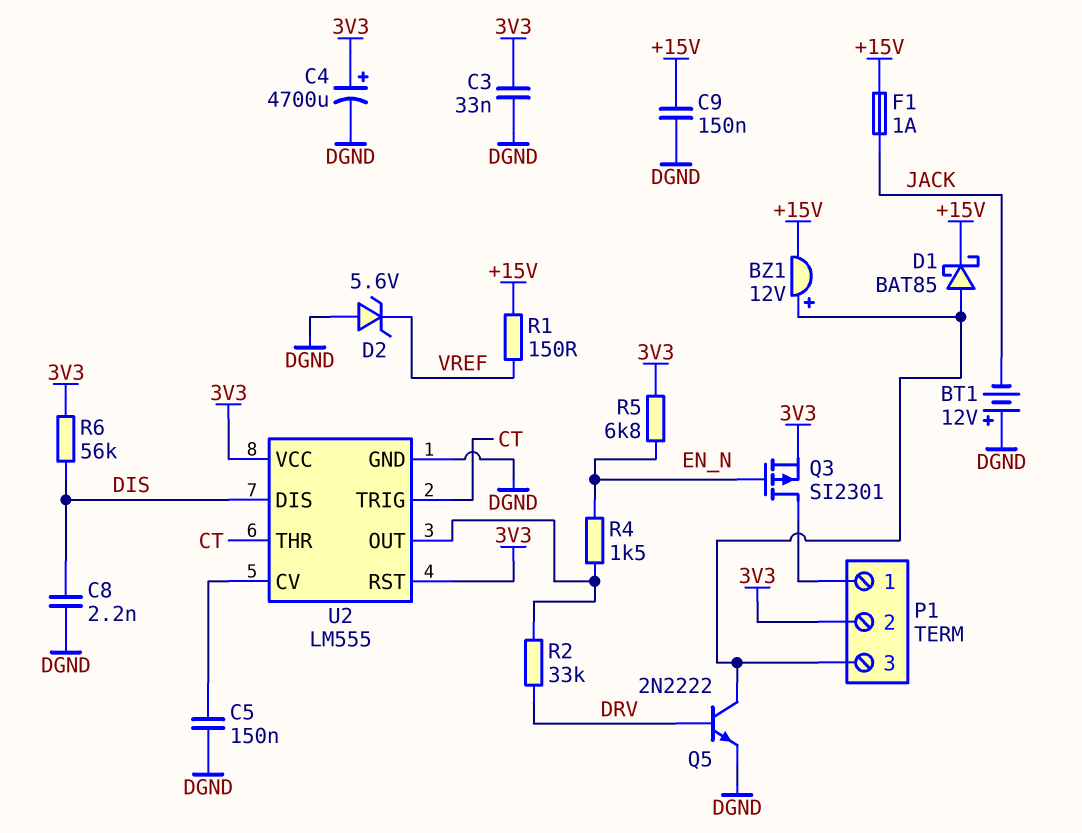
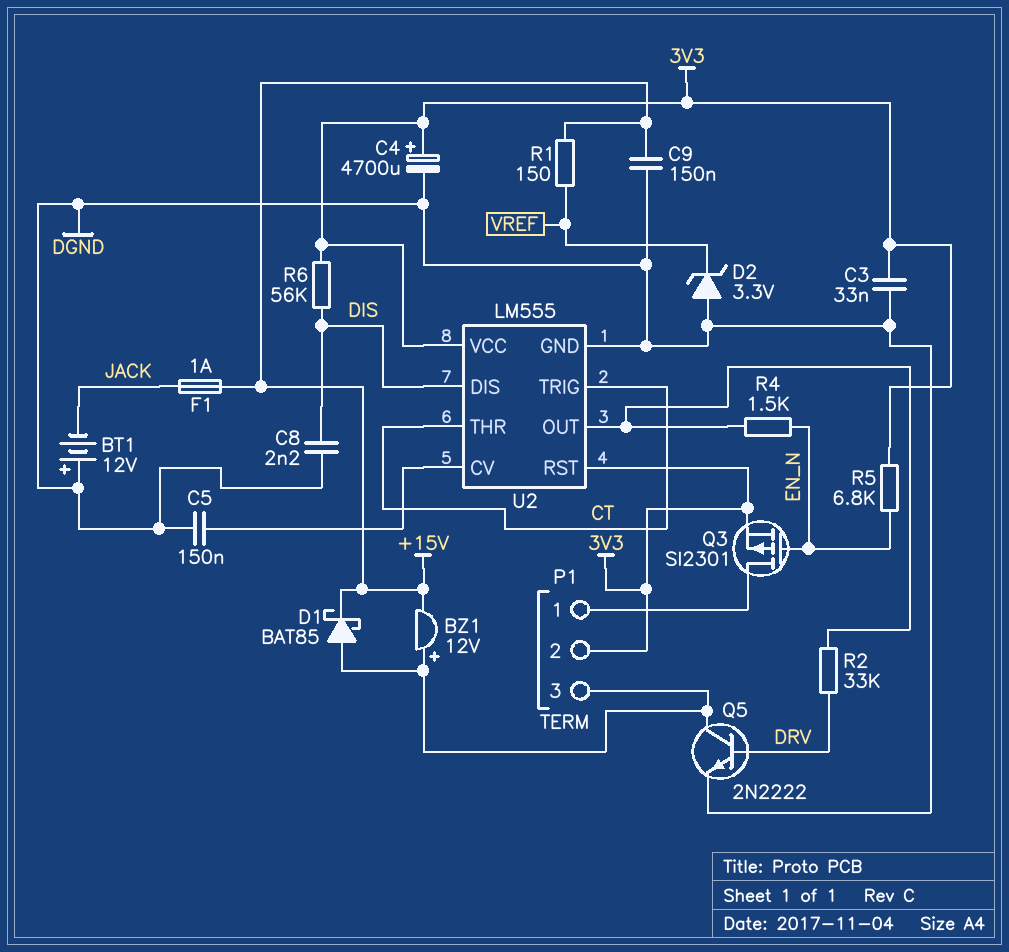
D2: zener 5.6V (A DGND, K VREF) -> zener 3.3V (A DGND, K VREF)

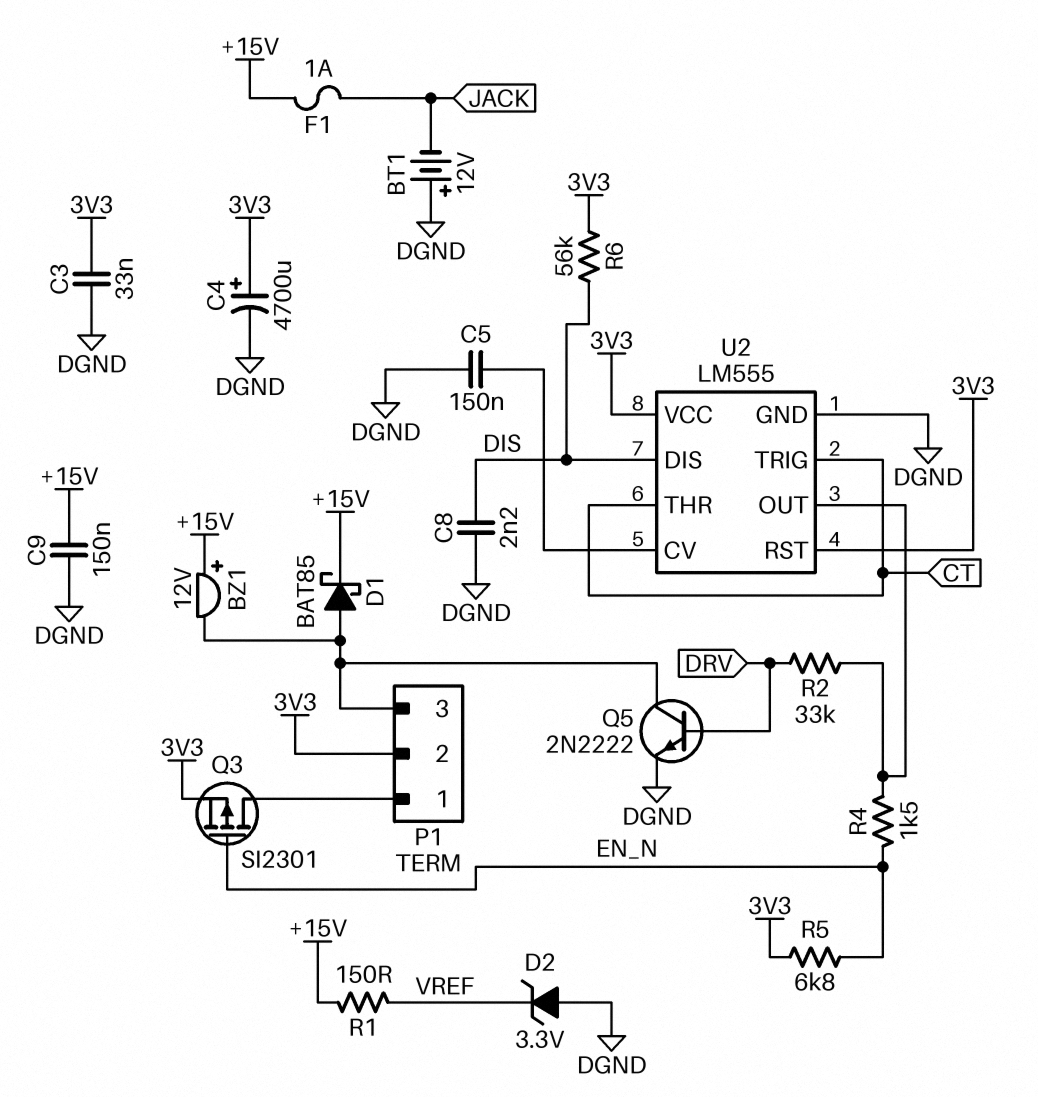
BZ1: buzzer 12V (plus P1/3, minus +15V) -> buzzer 12V (plus +15V, minus P1/3)

